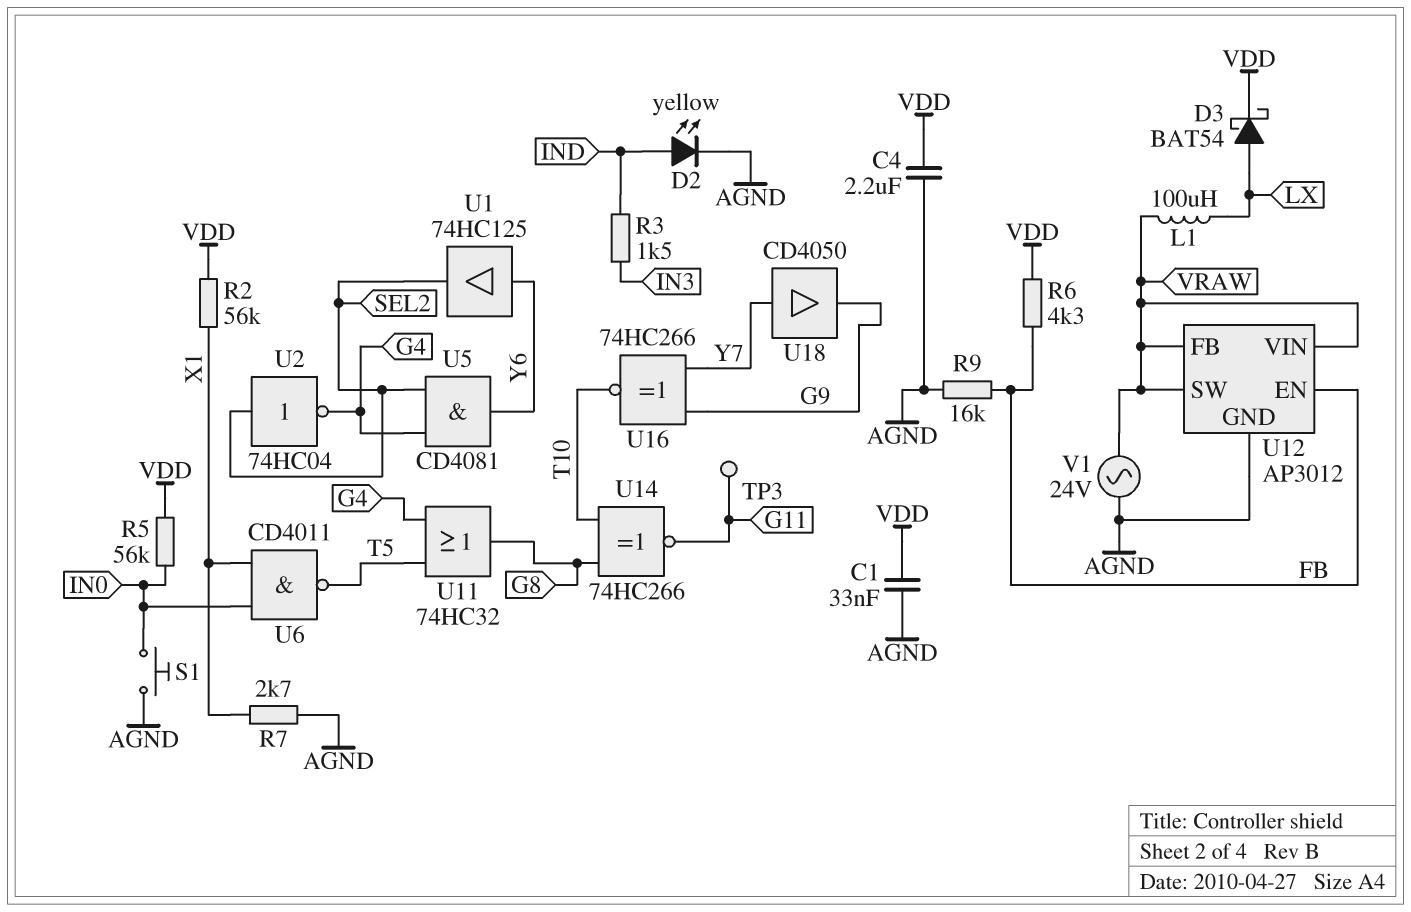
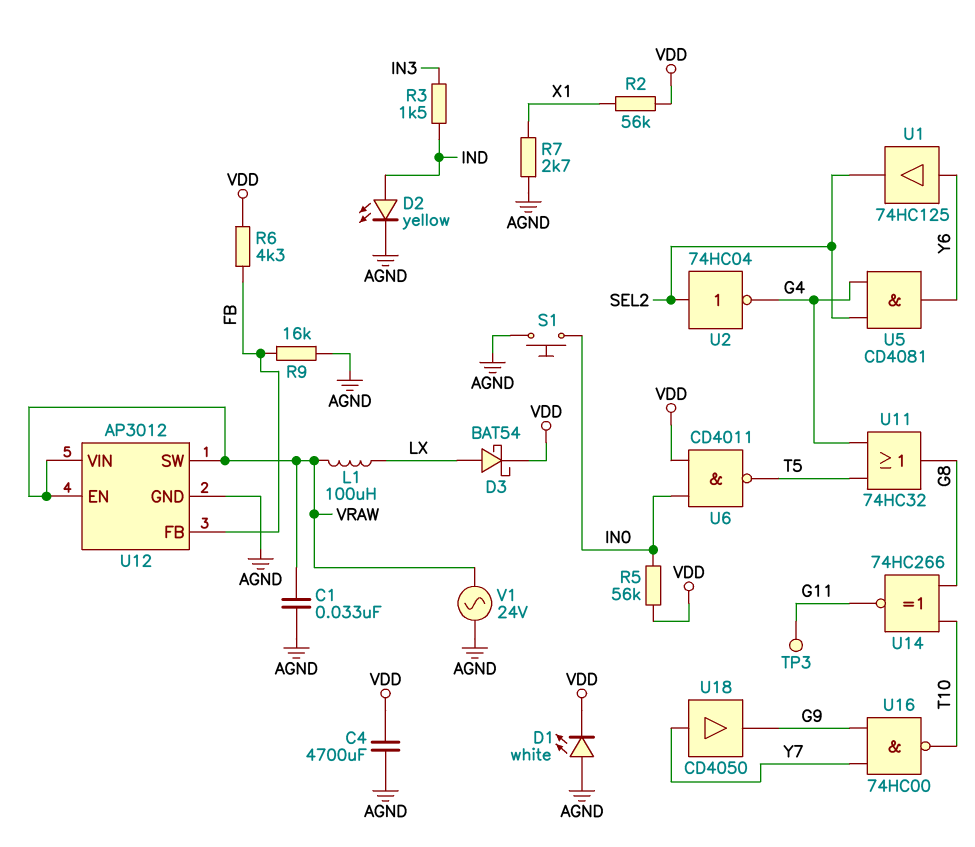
C1: 33nF (AGND, VDD) -> 33nF (AGND, VRAW)
C4: 2.2uF (AGND, VDD) -> 4700uF (AGND, VDD)
D1: none -> LED white (A AGND, K VDD)
U6: NAND CD4011 (in IN0, in X1, out T5) -> NAND CD4011 (in IN0, in VDD, out T5)
U12 pin EN: FB -> VRAW
U12 pin FB: VRAW -> FB
U16: XNOR 74HC266 (in G9, in Y7, out T10) -> NAND 74HC00 (in G9, in Y7, out T10)

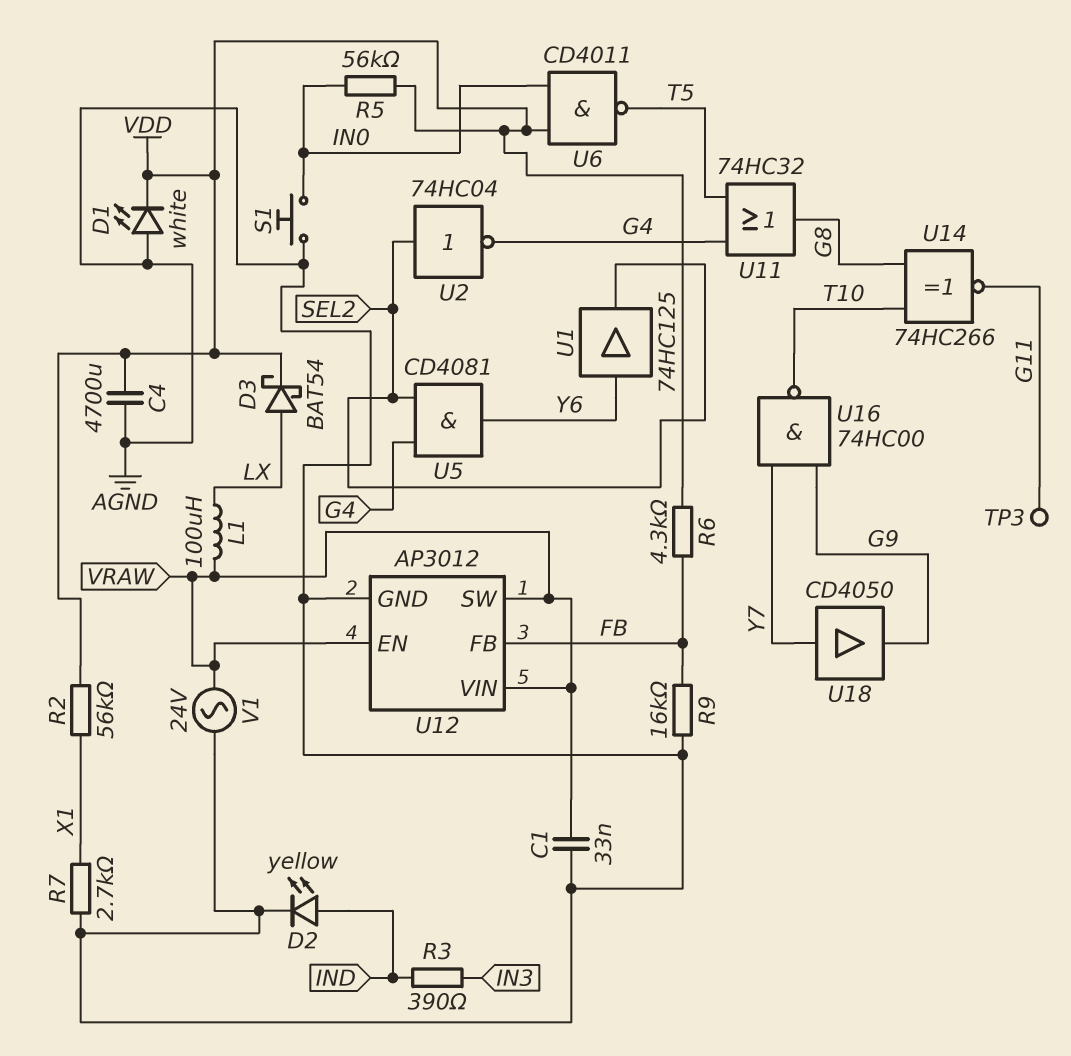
R3: 1.5k (IN3, IND) -> 390 (IN3, IND)

